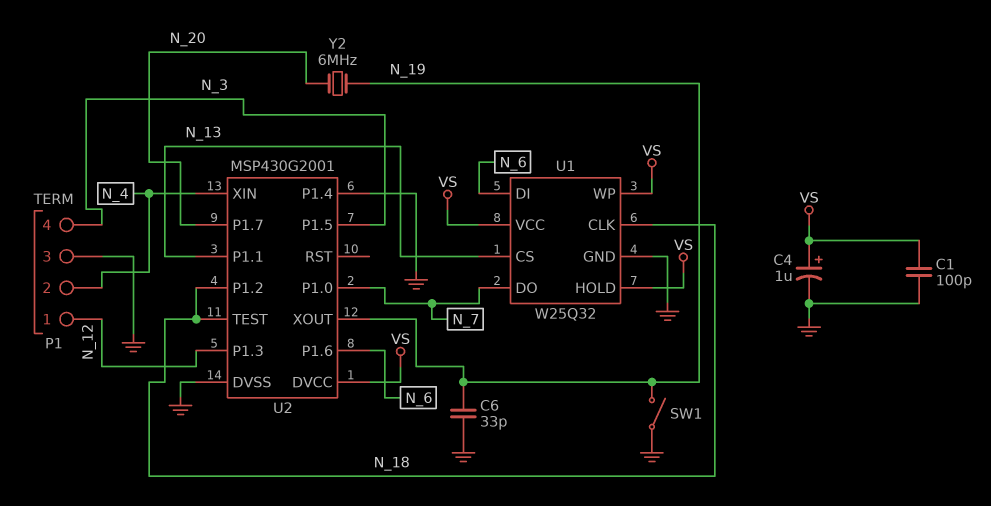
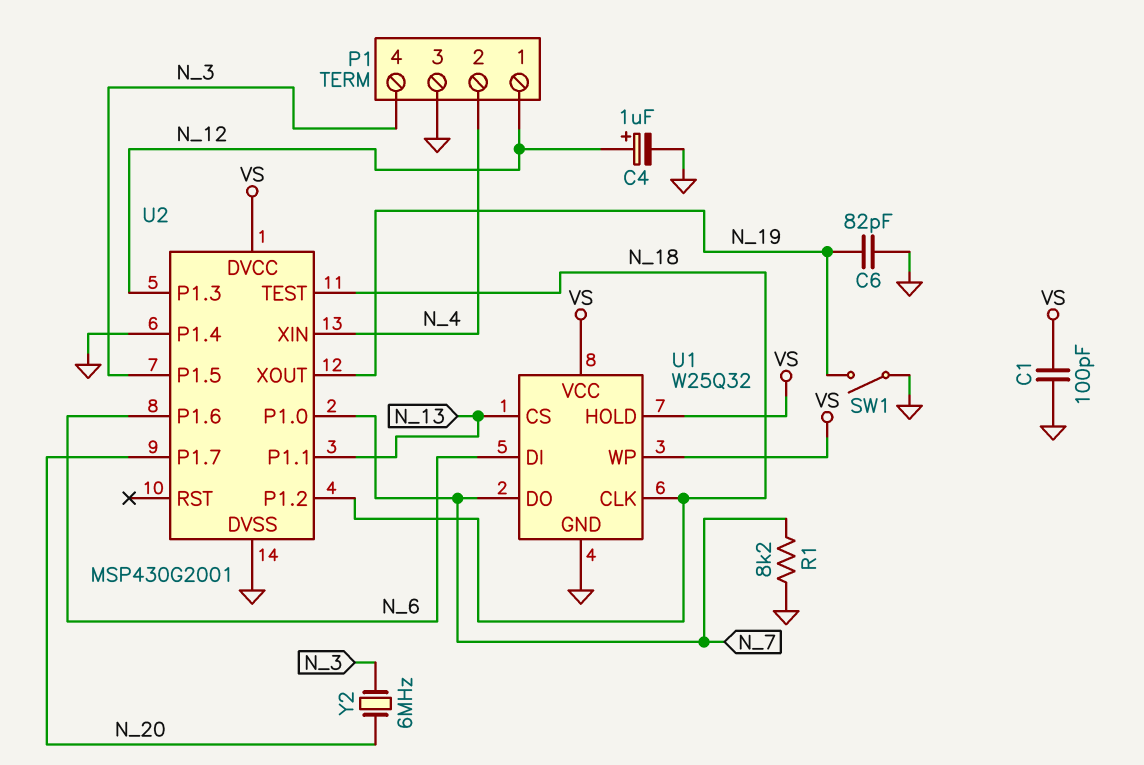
C4: 1uF (plus VS, minus GND) -> 1uF (plus N_12, minus GND)
C6: 33pF (GND, N_19) -> 82pF (GND, N_19)
R1: none -> 8.2k (GND, N_7)
Y2: 6MHz (N_19, N_20) -> 6MHz (N_3, N_20)

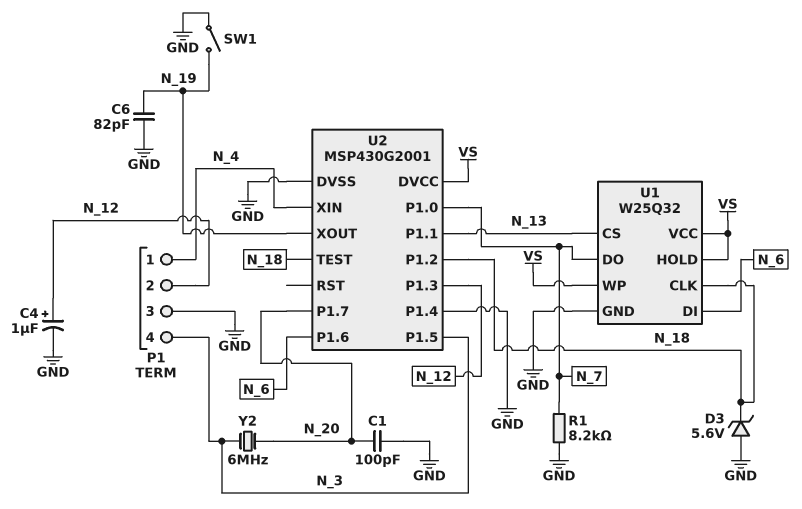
C1: 100pF (GND, VS) -> 100pF (GND, N_20)
D3: none -> zener 5.6V (A GND, K N_18)
P1 pin 1: N_12 -> N_4
P1 pin 2: N_4 -> N_12

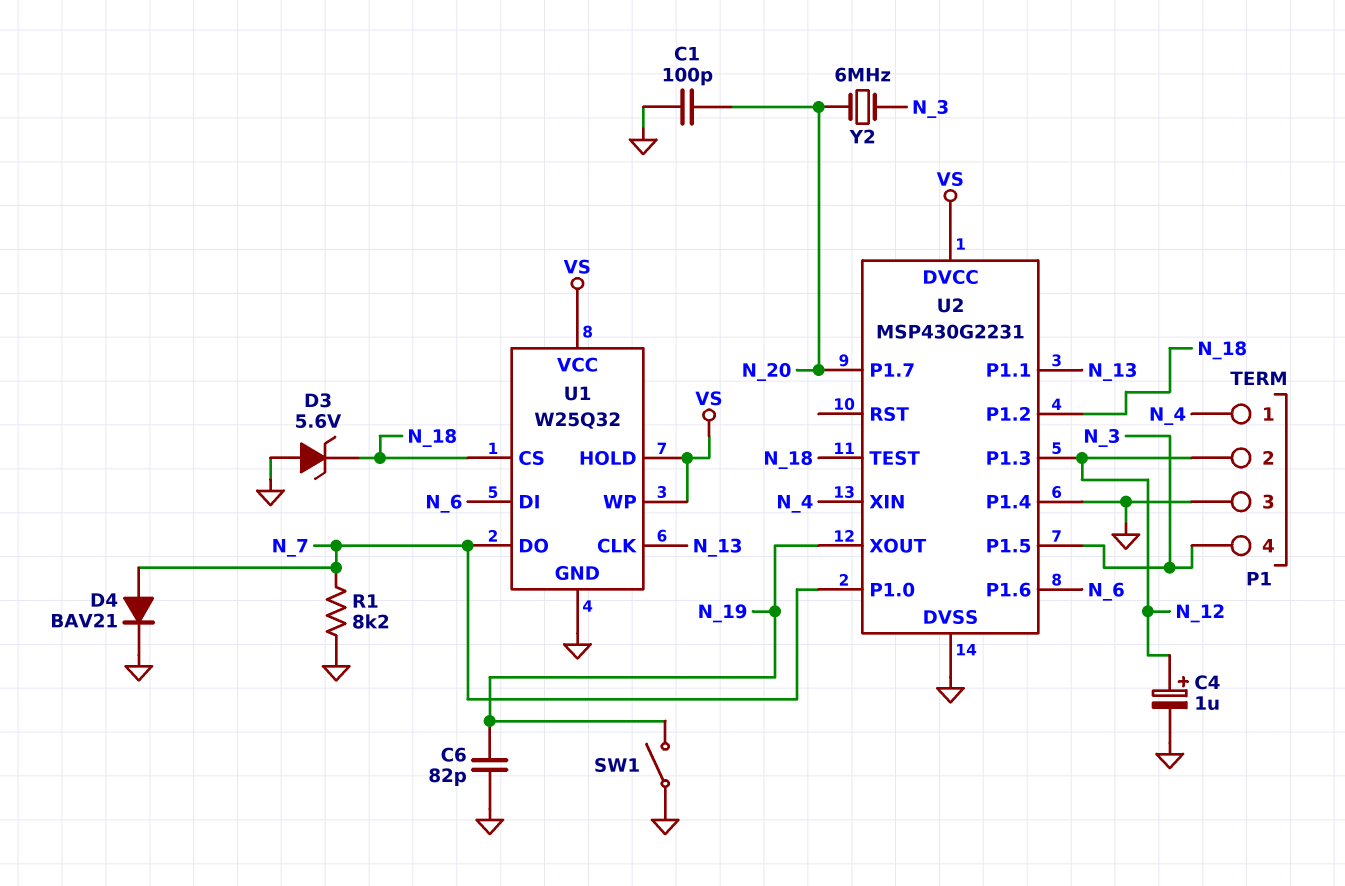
D4: none -> diode BAV21 (A N_7, K GND)
U1 pin CLK: N_18 -> N_13
U1 pin CS: N_13 -> N_18
U2: MSP430G2001 -> MSP430G2231

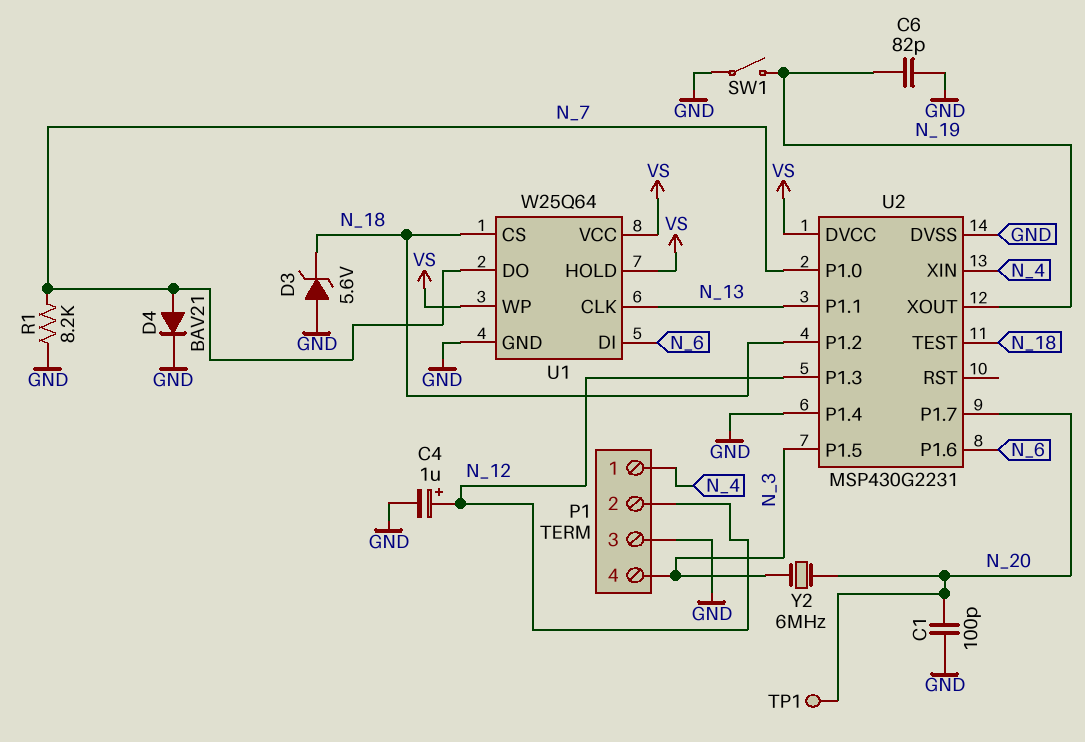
TP1: none -> test point (N_20)
U1: W25Q32 -> W25Q64

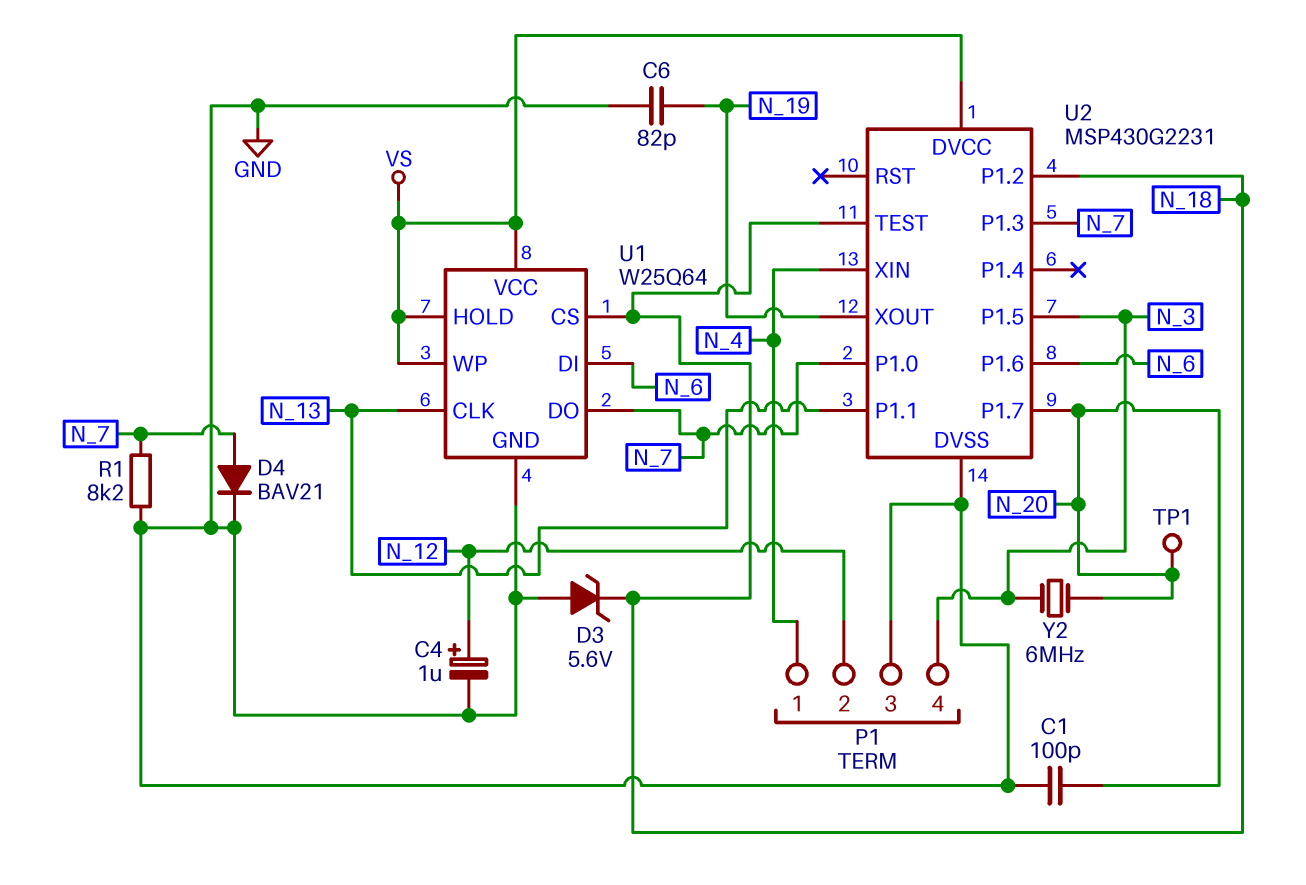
SW1: switch (GND, N_19) -> none
U2 pin P1.3: N_12 -> N_7
U2 pin P1.4: GND -> none

